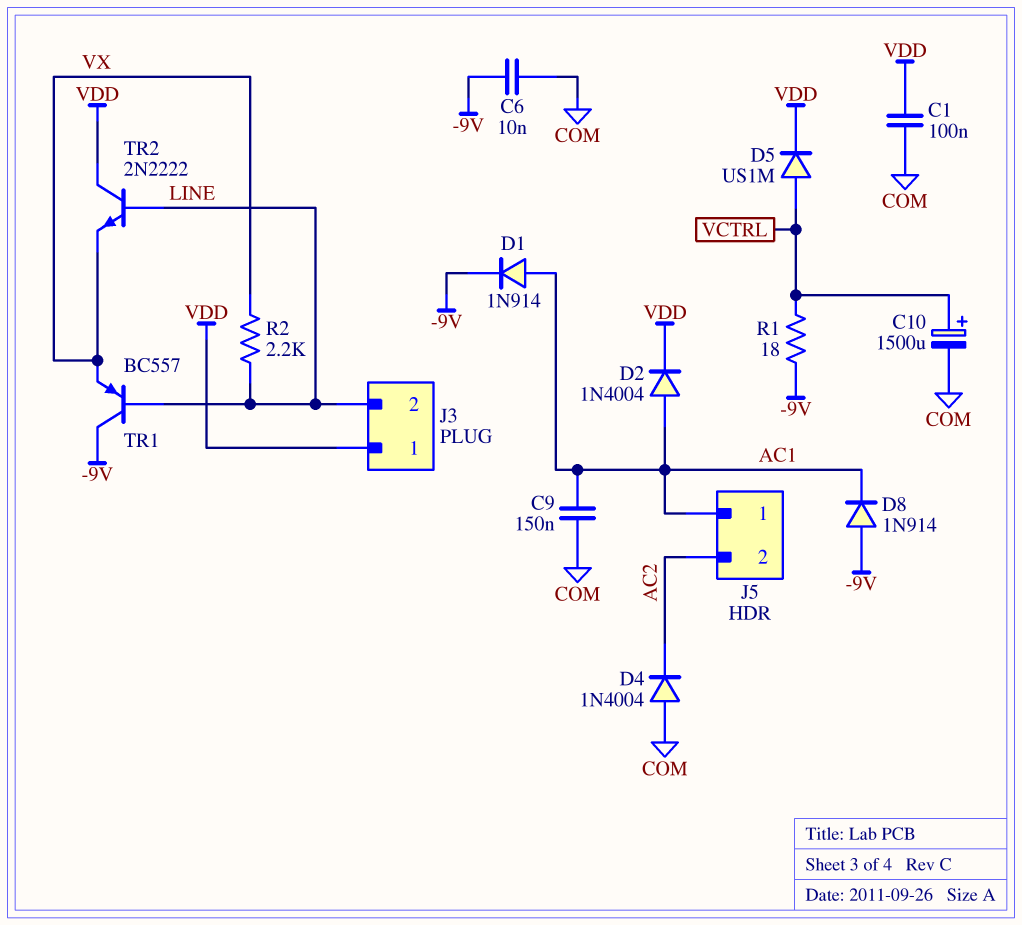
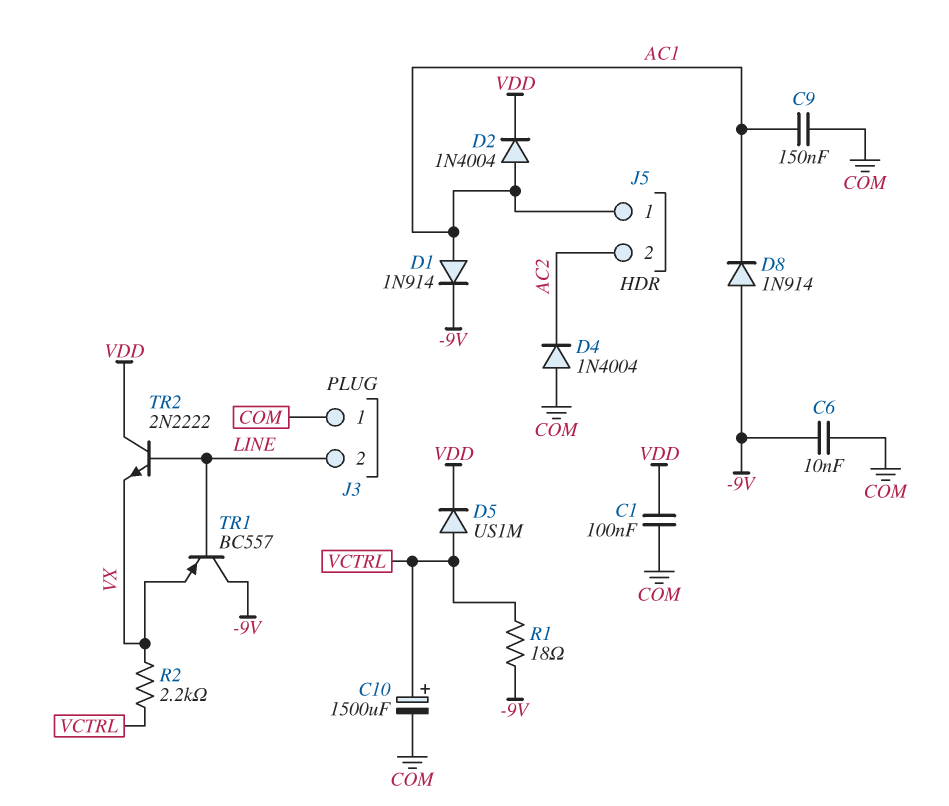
J3 pin 1: VDD -> COM
R2: 2.2k (LINE, VX) -> 2.2k (VCTRL, VX)

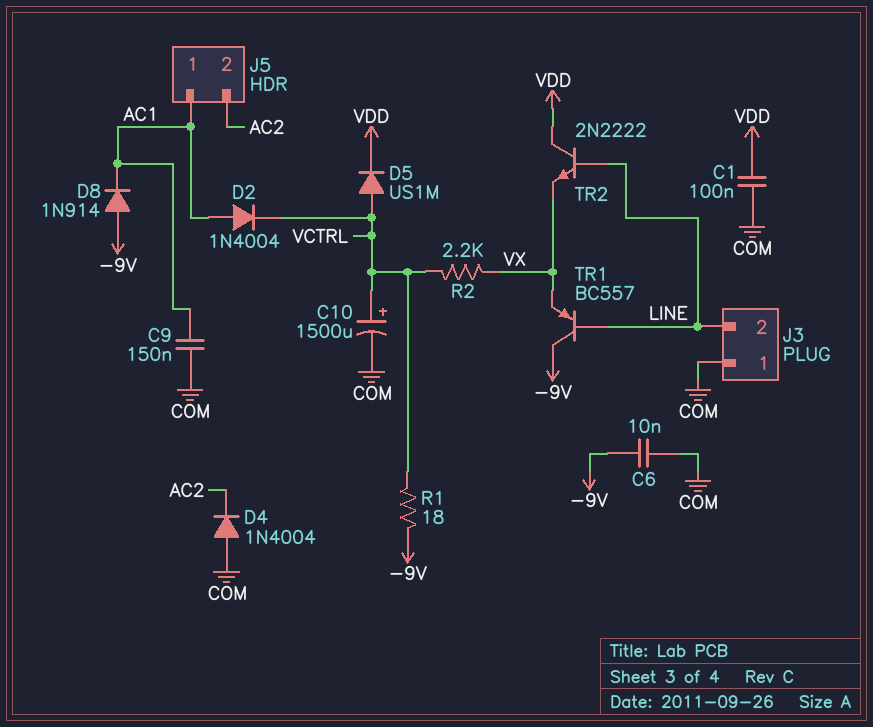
D1: diode 1N914 (A AC1, K -9V) -> none
D2: diode 1N4004 (A AC1, K VDD) -> diode 1N4004 (A AC1, K VCTRL)

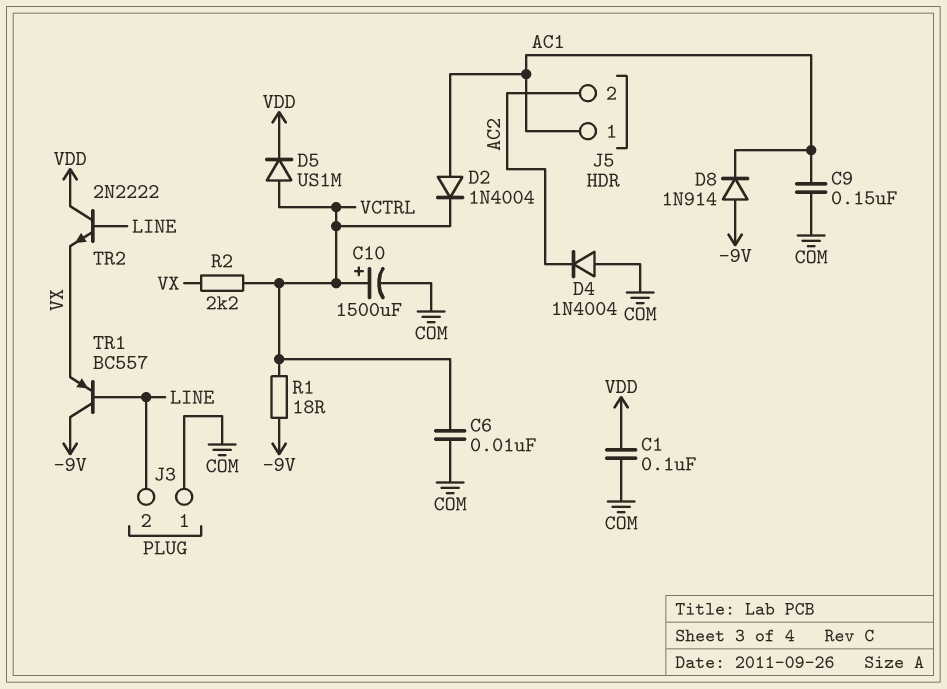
C6: 10nF (-9V, COM) -> 10nF (COM, VCTRL)

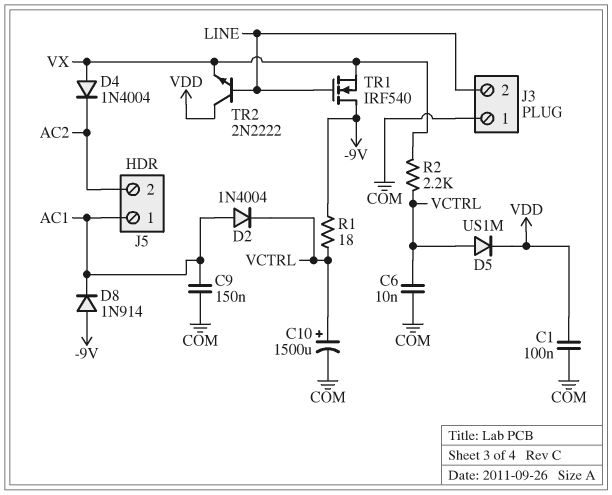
D4: diode 1N4004 (A COM, K AC2) -> diode 1N4004 (A VX, K AC2)
TR1: PNP BC557 (B LINE, C -9V, E VX) -> NMOS IRF540 (G LINE, D -9V, S VX)

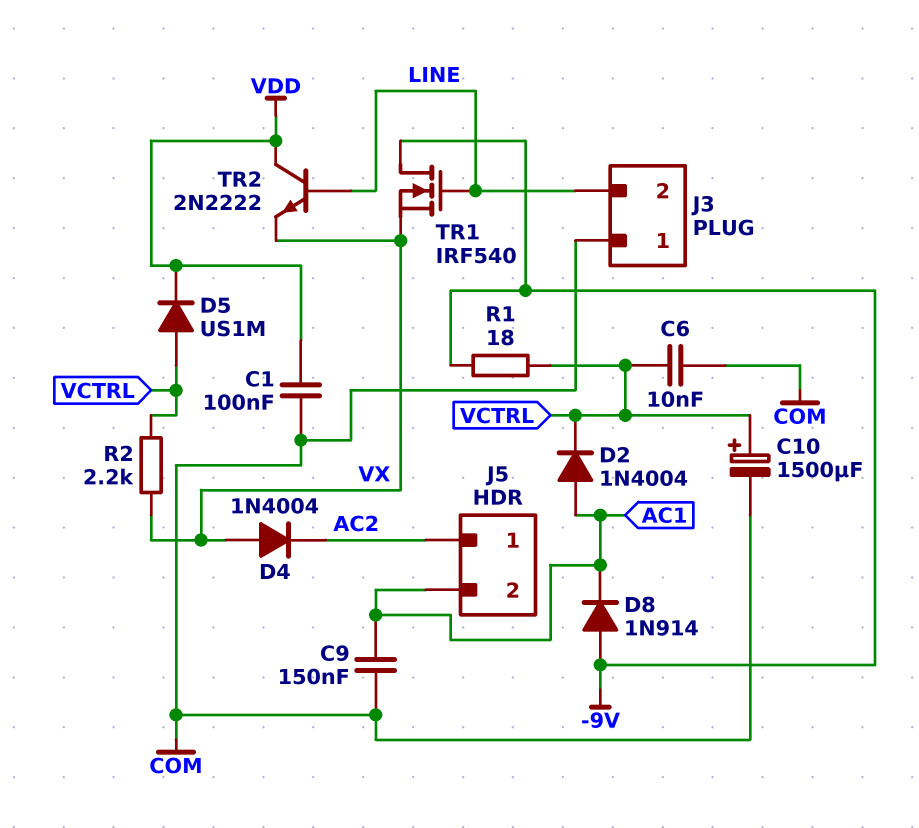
J5 pin 1: AC1 -> AC2
J5 pin 2: AC2 -> AC1

